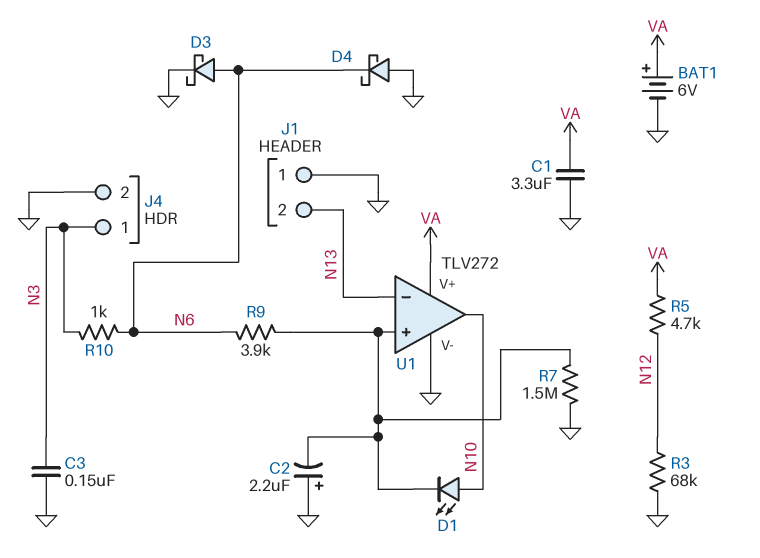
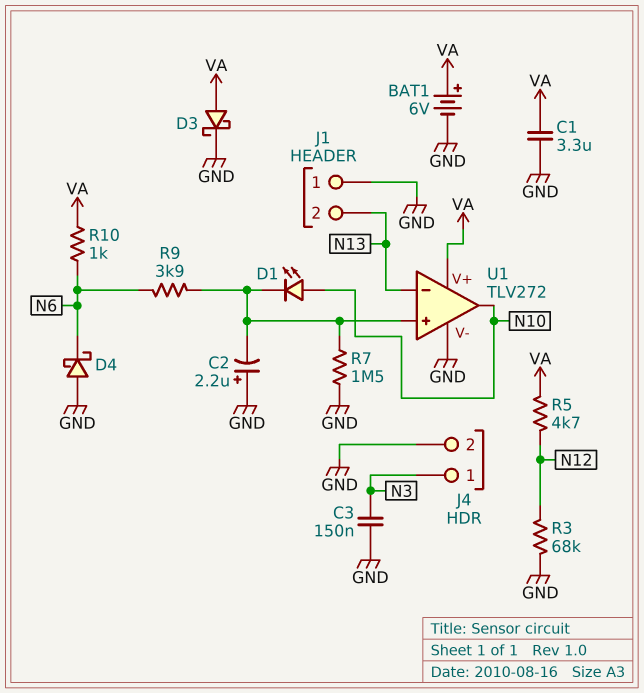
D3: schottky (A N6, K GND) -> schottky (A VA, K GND)
R10: 1k (N3, N6) -> 1k (N6, VA)

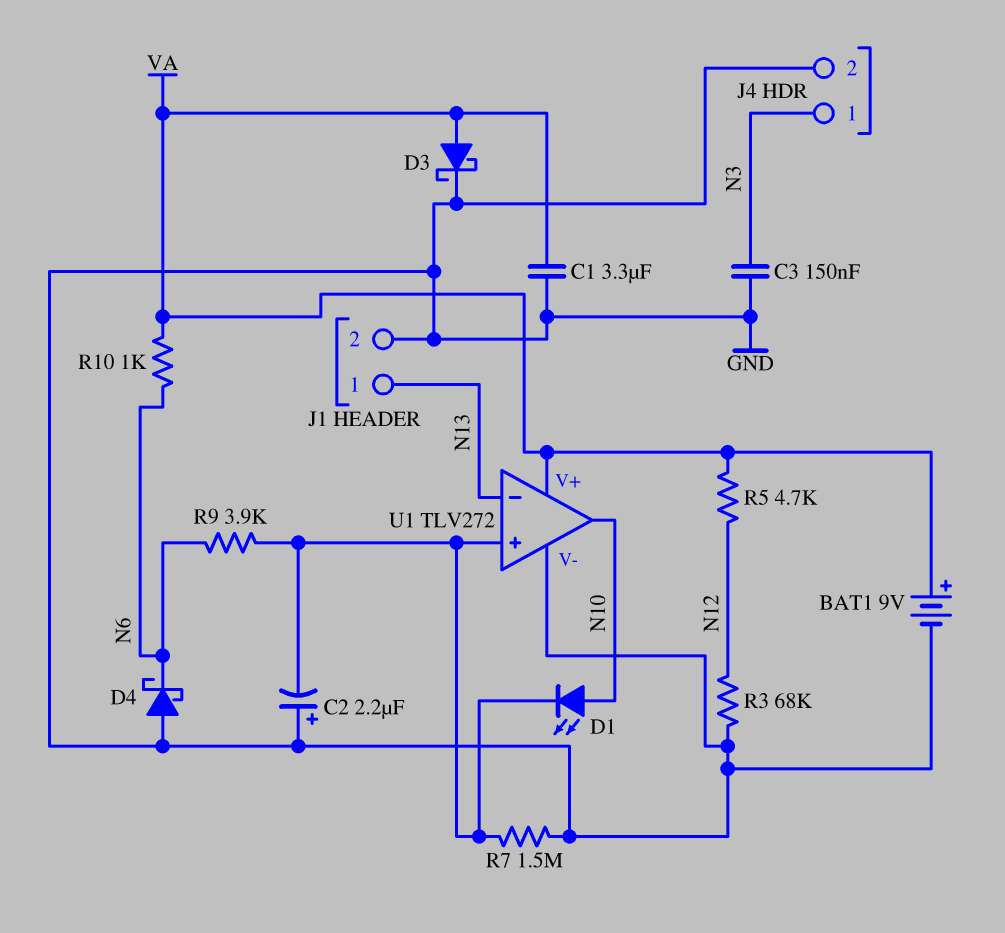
BAT1: 6V (plus VA, minus GND) -> 9V (plus VA, minus GND)
J1 pin 1: GND -> N13
J1 pin 2: N13 -> GND

